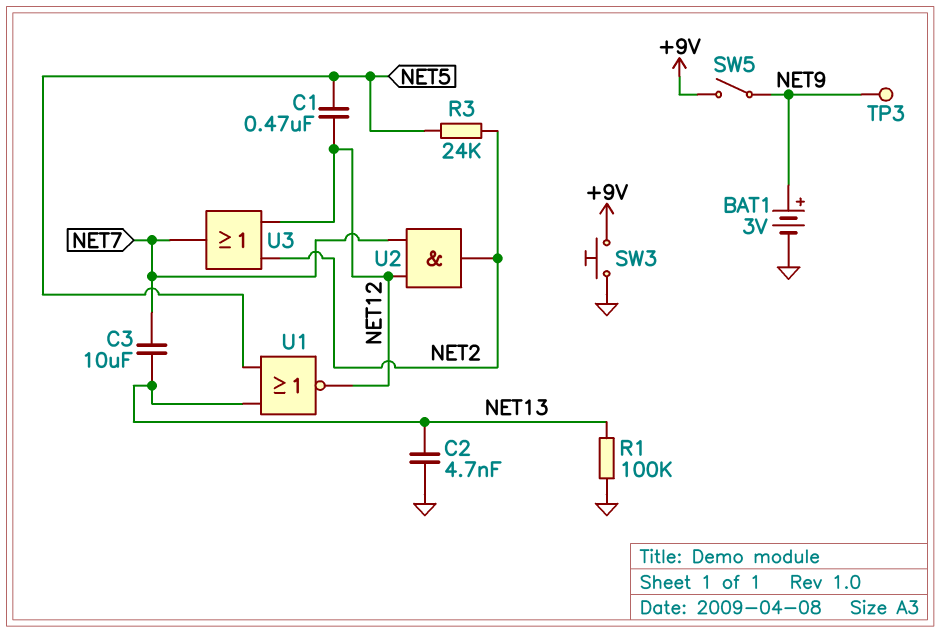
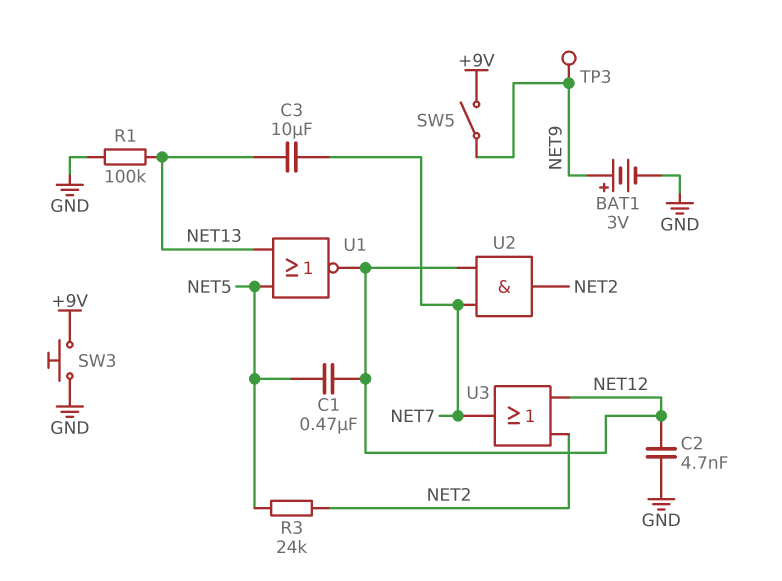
C2: 4.7nF (GND, NET13) -> 4.7nF (GND, NET12)

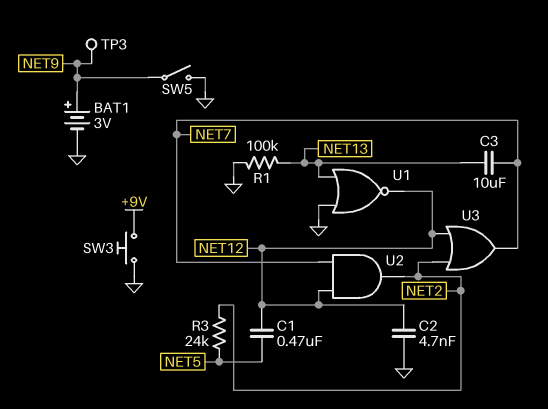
SW5: switch (+9V, NET9) -> switch (GND, NET9)
U1: NOR (in NET5, in NET13, out NET12) -> NOR (in GND, in NET13, out NET12)

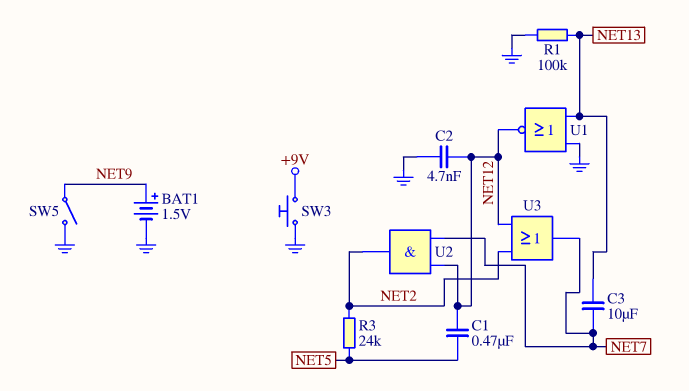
BAT1: 3V (plus NET9, minus GND) -> 1.5V (plus NET9, minus GND)
TP3: test point (NET9) -> none

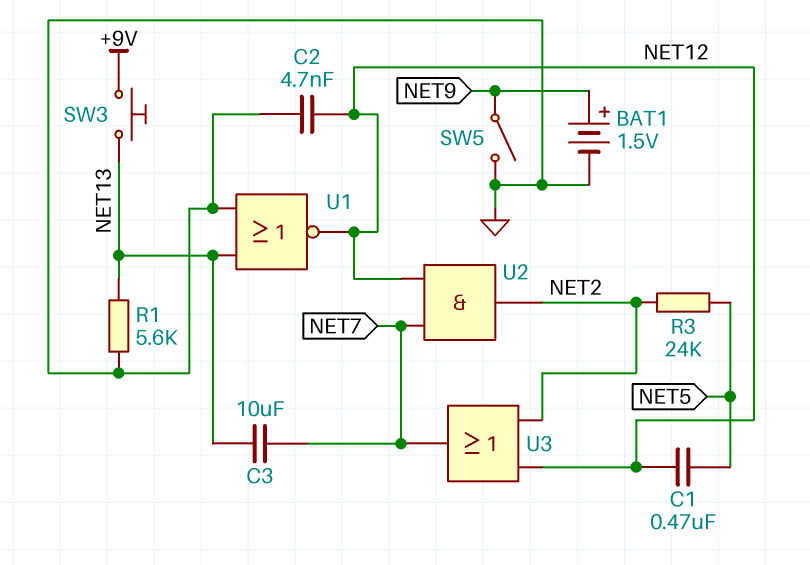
R1: 100k (GND, NET13) -> 5.6k (GND, NET13)
SW3: button (+9V, GND) -> button (+9V, NET13)

